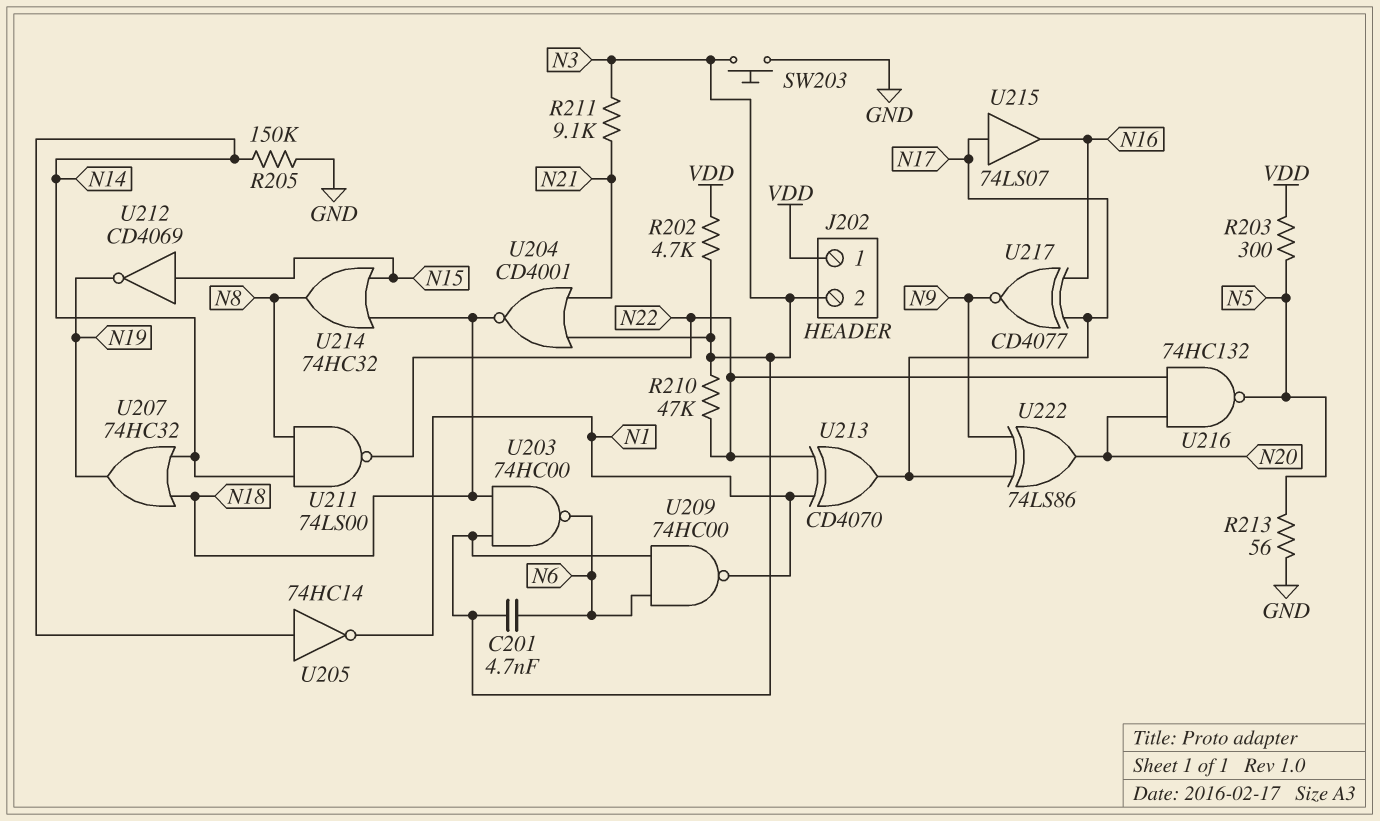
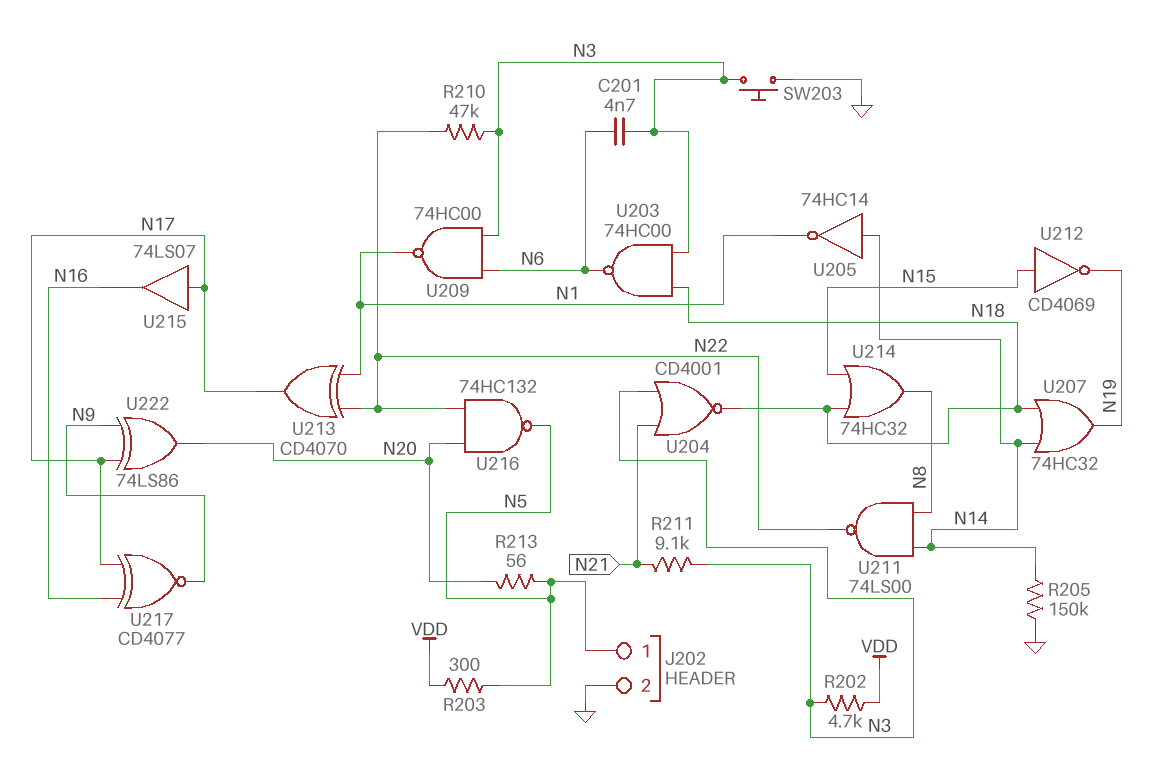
J202 pin 1: VDD -> N5
J202 pin 2: N3 -> GND
R213: 56 (GND, N5) -> 56 (N5, N20)

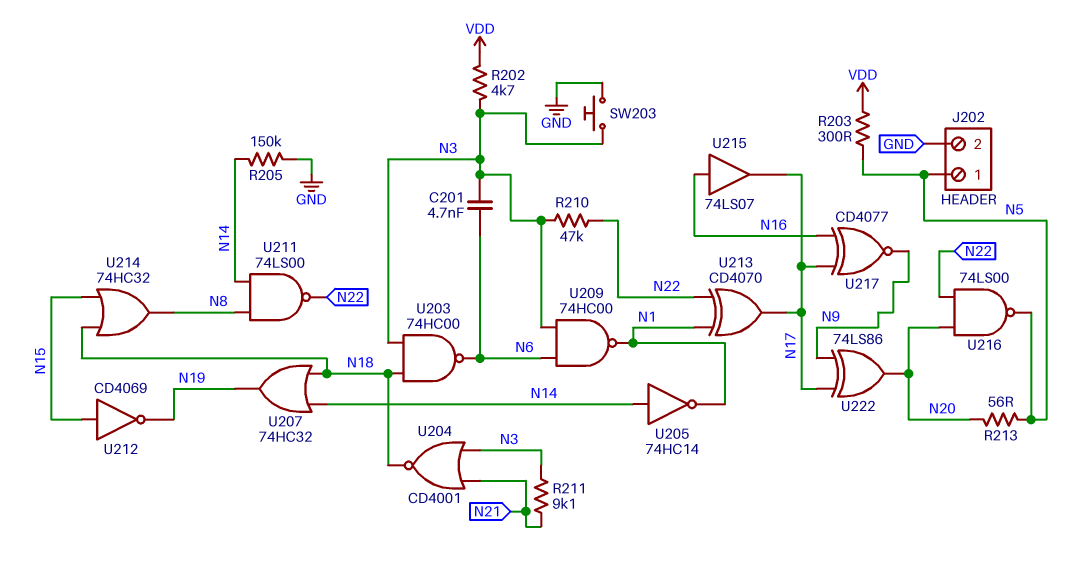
U215: buffer 74LS07 (in N17, out N16) -> buffer 74LS07 (in N16, out N17)
U216: NAND 74HC132 (in N20, in N22, out N5) -> NAND 74LS00 (in N20, in N22, out N5)

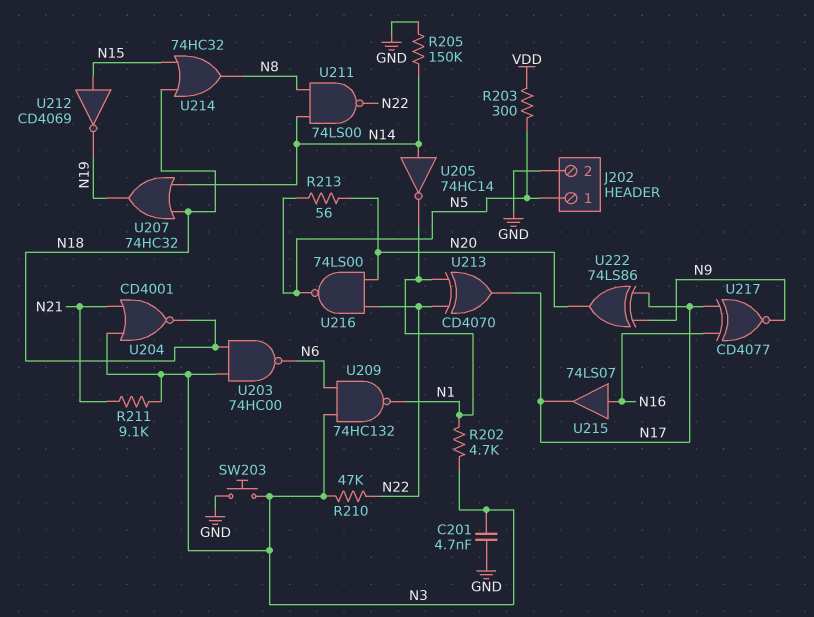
C201: 4.7nF (N3, N6) -> 4.7nF (GND, N3)
R202: 4.7k (N3, VDD) -> 4.7k (N1, N3)
U209: NAND 74HC00 (in N3, in N6, out N1) -> NAND 74HC132 (in N3, in N6, out N1)

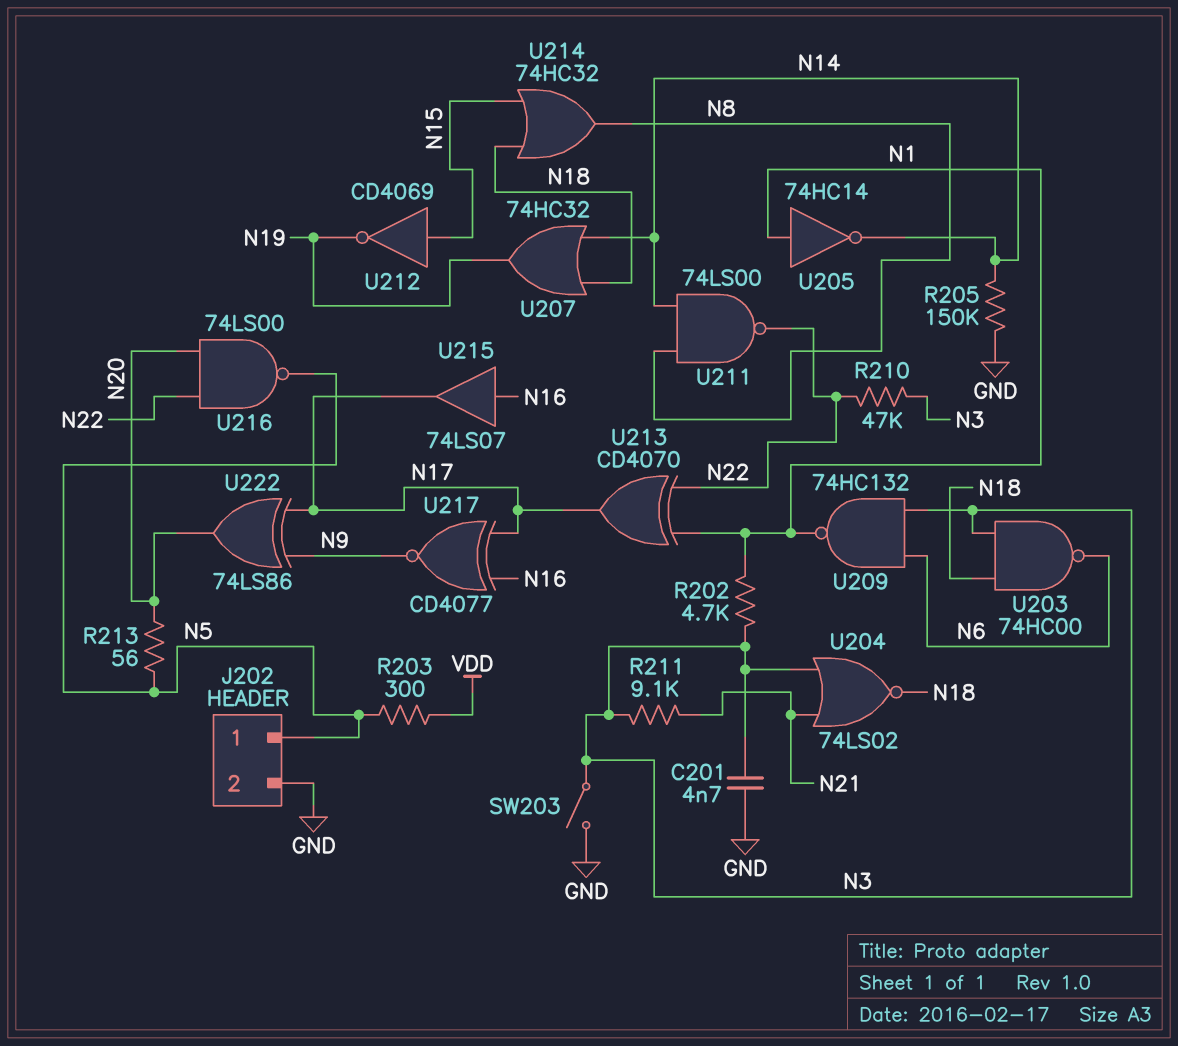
SW203: button (GND, N3) -> switch (GND, N3)
U204: NOR CD4001 (in N3, in N21, out N18) -> NOR 74LS02 (in N3, in N21, out N18)
U205: NOT 74HC14 (in N14, out N1) -> NOT 74HC14 (in N1, out N14)

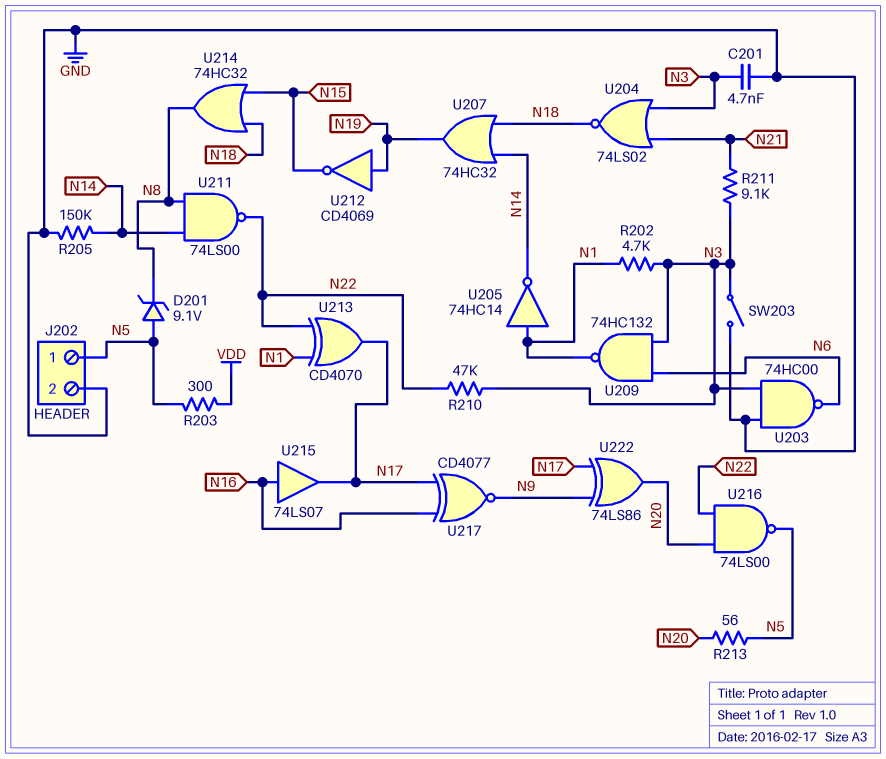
D201: none -> zener 9.1V (A N5, K N8)
U203: NAND 74HC00 (in N3, in N18, out N6) -> NAND 74HC00 (in GND, in N3, out N6)
U212: NOT CD4069 (in N15, out N19) -> NOT CD4069 (in N19, out N15)

